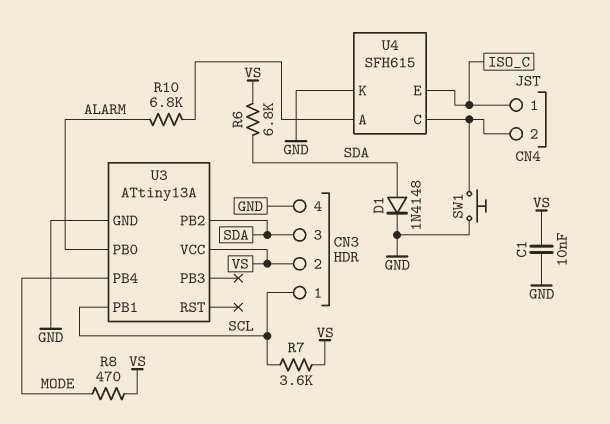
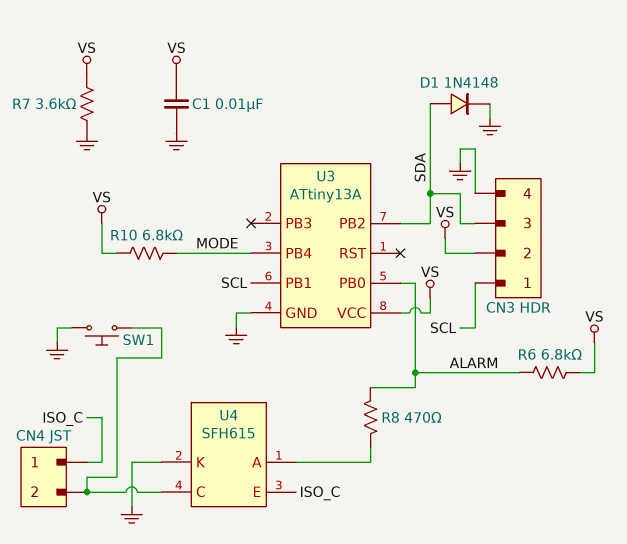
R6: 6.8k (SDA, VS) -> 6.8k (ALARM, VS)
R7: 3.6k (SCL, VS) -> 3.6k (GND, VS)
R8: 470 (MODE, VS) -> 470 (ALARM, U4/A)
R10: 6.8k (ALARM, U4/A) -> 6.8k (MODE, VS)

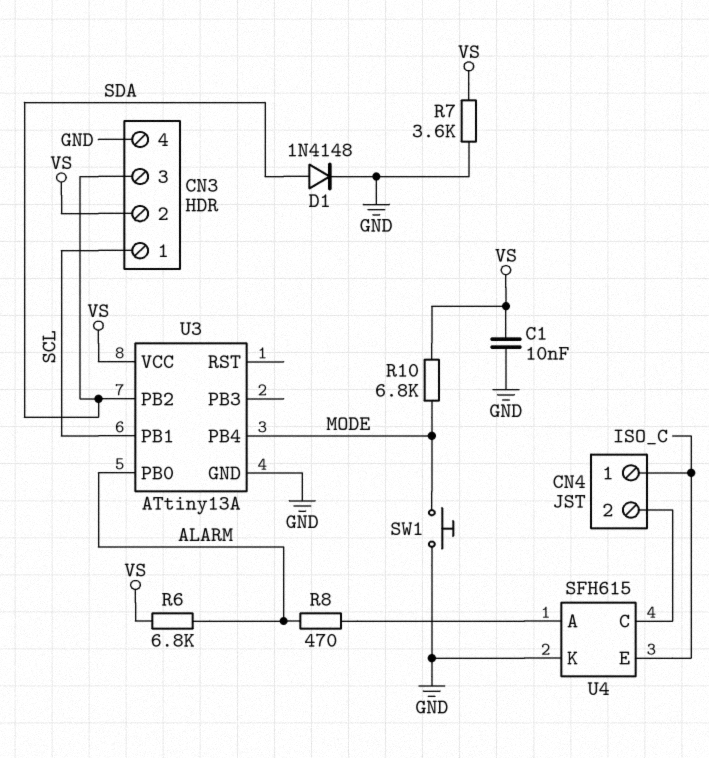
SW1: button (CN4/2, GND) -> button (GND, MODE)

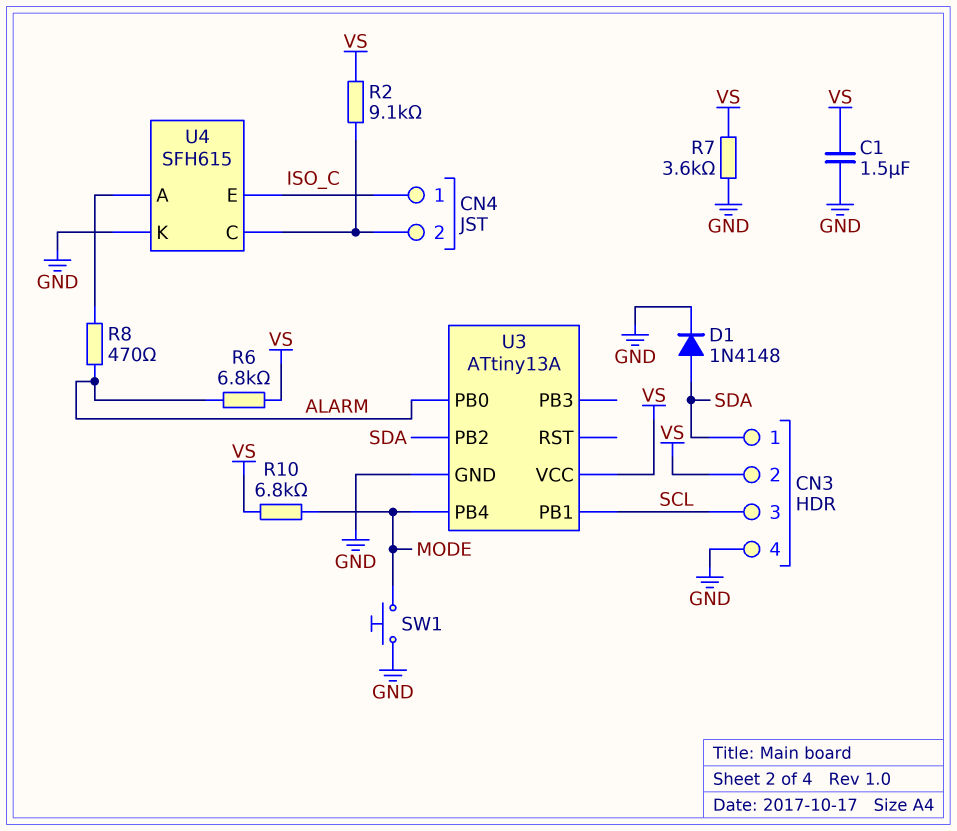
C1: 10nF (GND, VS) -> 1.5uF (GND, VS)
CN3 pin 1: SCL -> SDA
CN3 pin 3: SDA -> SCL
R2: none -> 9.1k (CN4/2, VS)

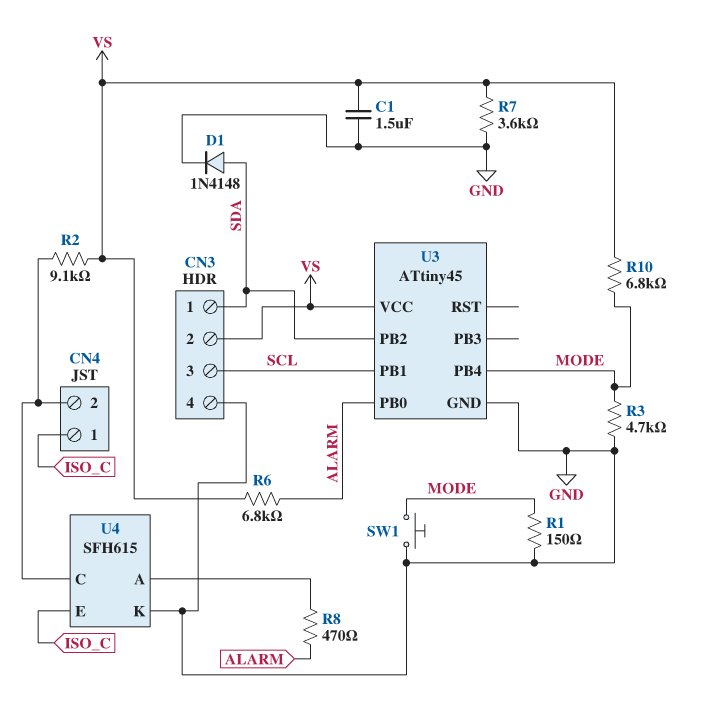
R1: none -> 150 (GND, MODE)
R3: none -> 4.7k (GND, MODE)
U3: ATtiny13A -> ATtiny45

